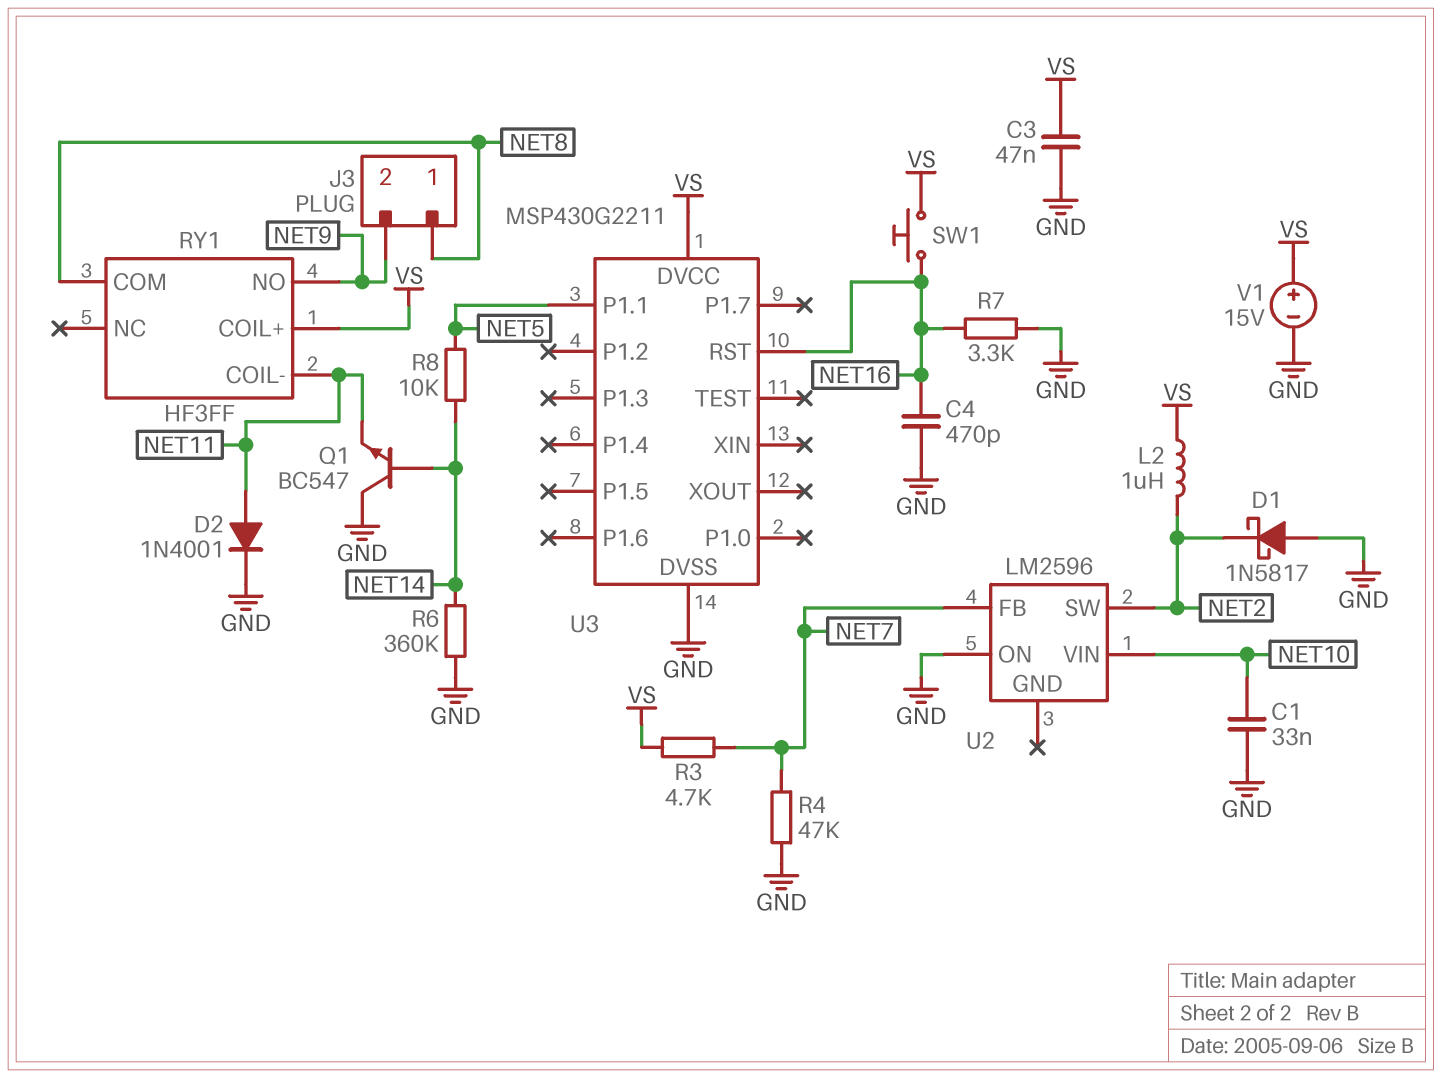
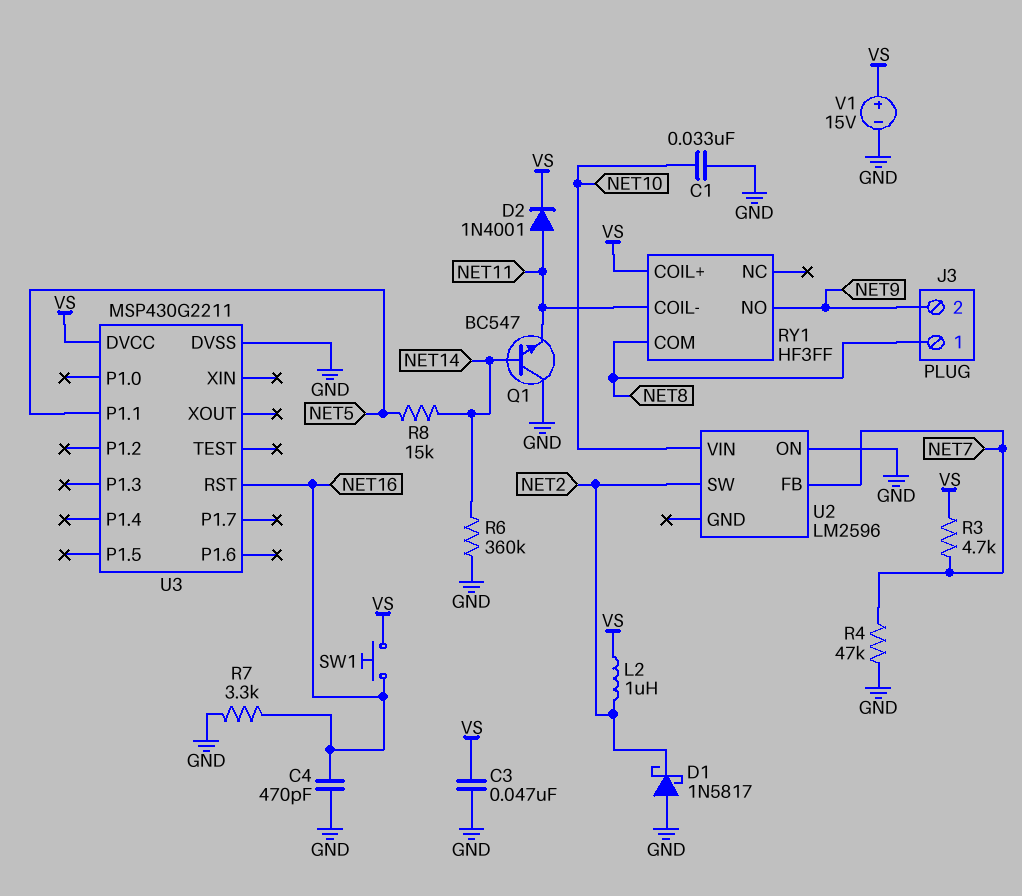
D2: diode 1N4001 (A NET11, K GND) -> diode 1N4001 (A NET11, K VS)
R8: 10k (NET5, NET14) -> 15k (NET5, NET14)

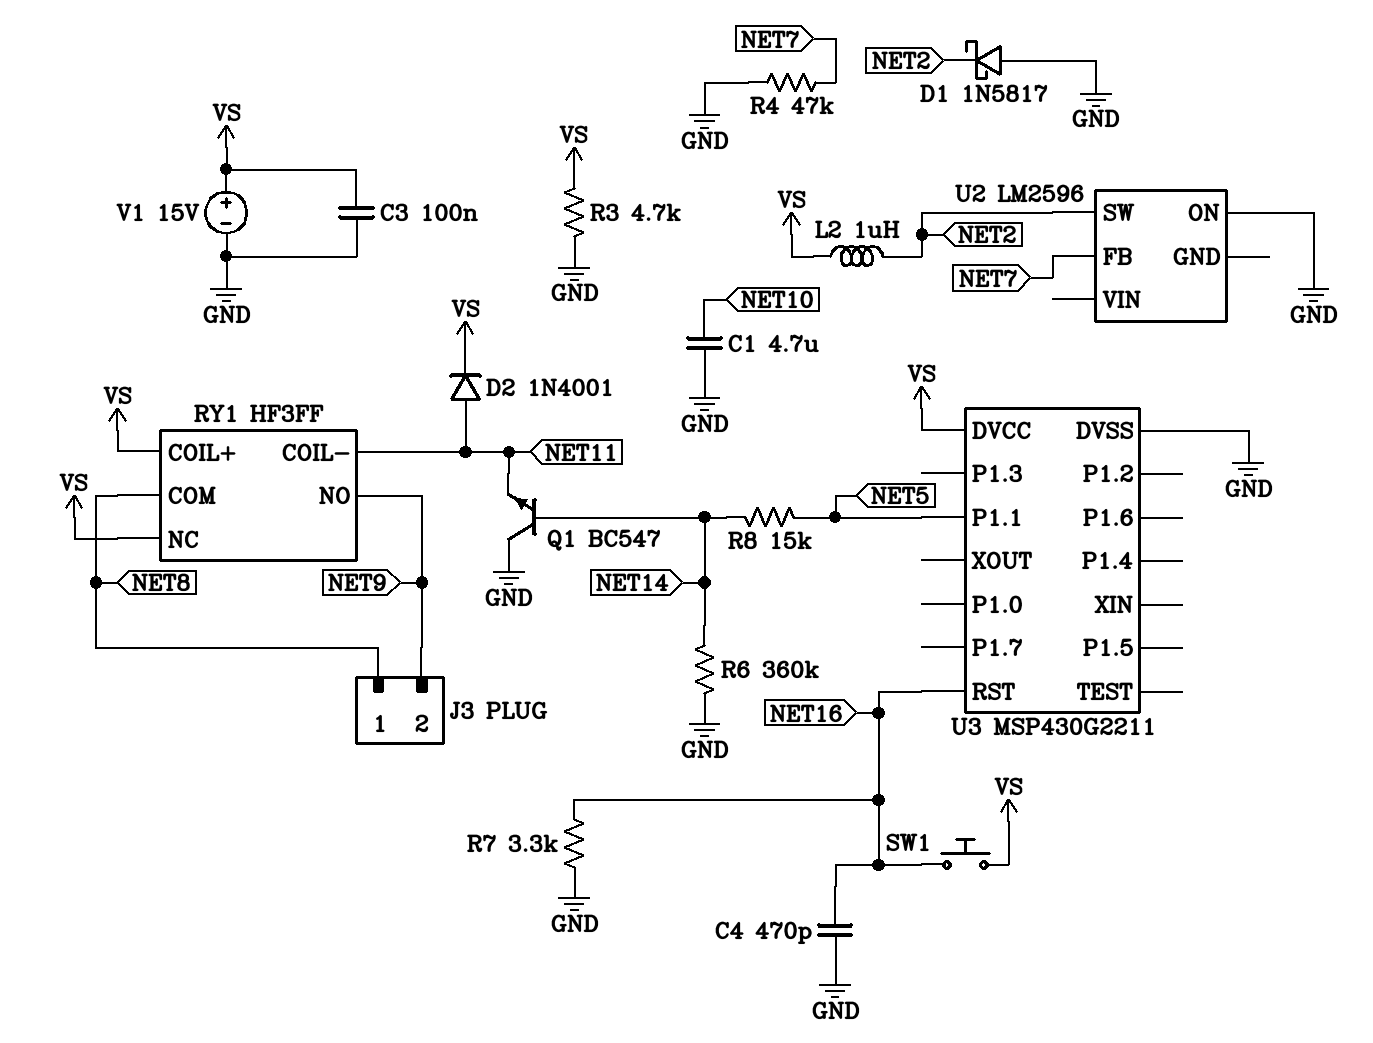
C1: 33nF (GND, NET10) -> 4.7uF (GND, NET10)
C3: 47nF (GND, VS) -> 100nF (GND, VS)
R3: 4.7k (NET7, VS) -> 4.7k (GND, VS)
RY1 pin NC: none -> VS
U2 pin VIN: NET10 -> none

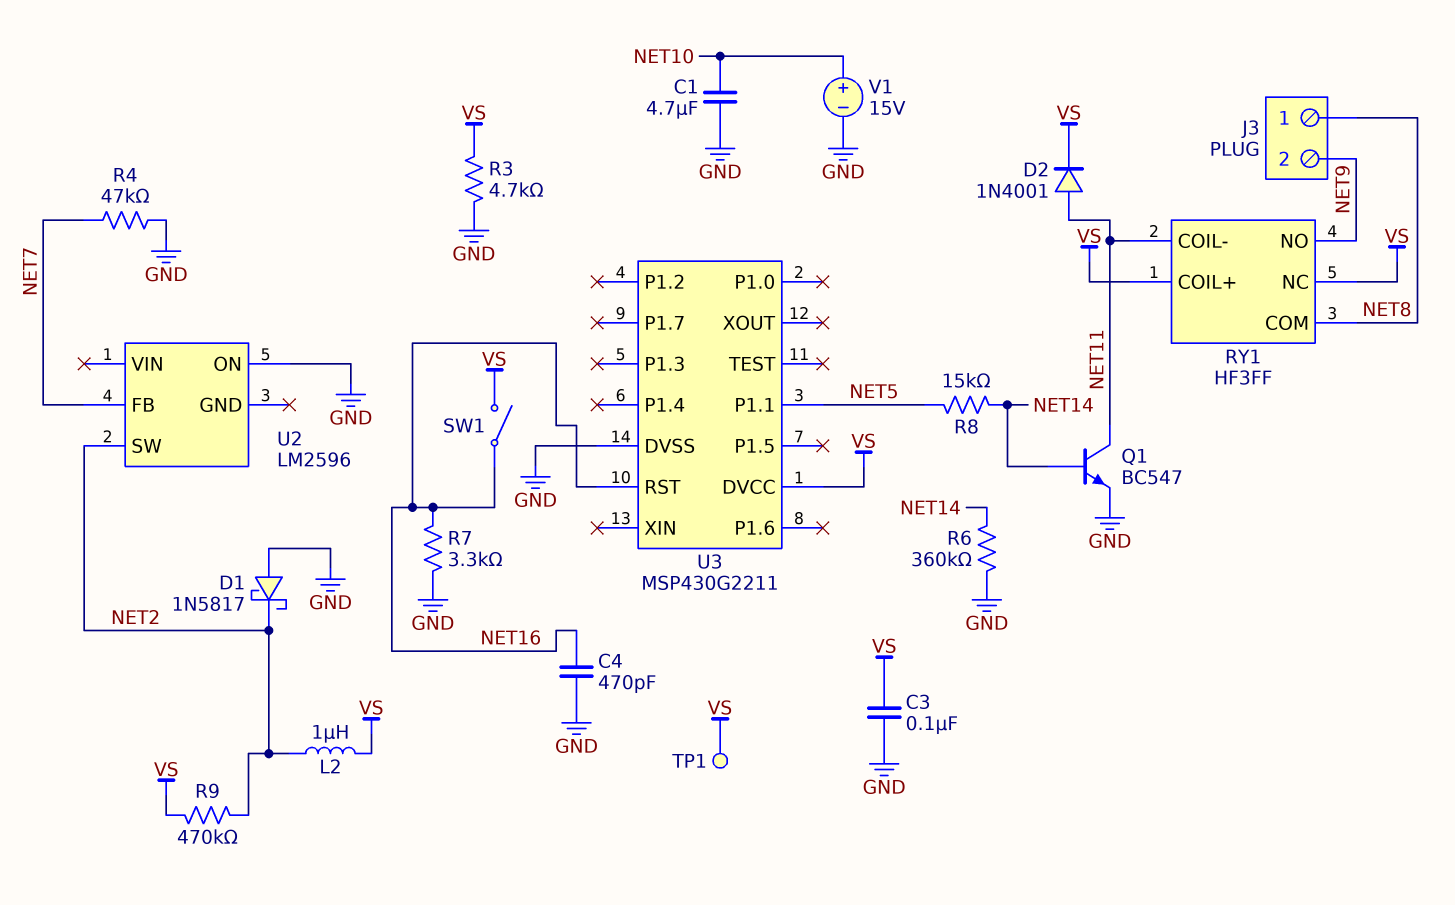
Q1: NPN BC547 (B NET14, C GND, E NET11) -> NPN BC547 (B NET14, C NET11, E GND)
R9: none -> 470k (NET2, VS)
SW1: button (NET16, VS) -> switch (NET16, VS)
TP1: none -> test point (VS)
V1: 15V (plus VS, minus GND) -> 15V (plus NET10, minus GND)

